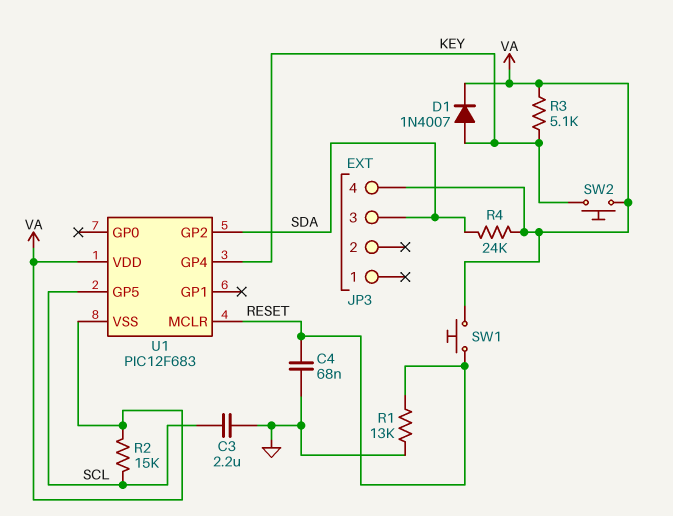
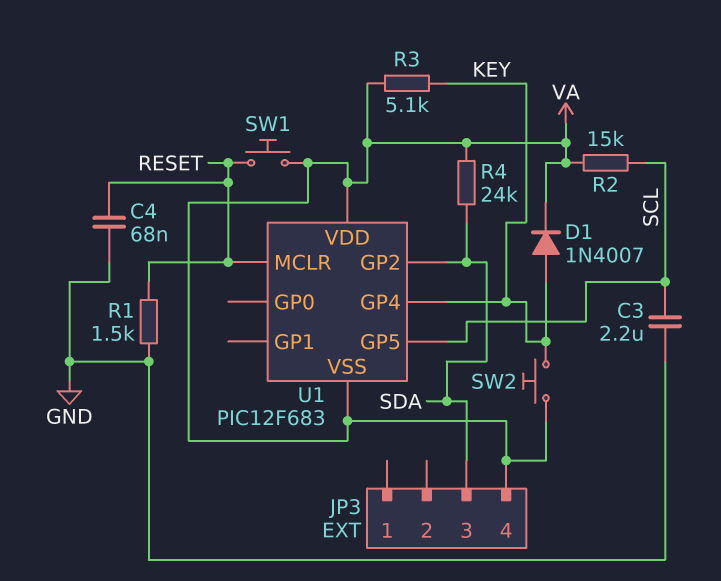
R1: 13k (GND, RESET) -> 1.5k (GND, RESET)

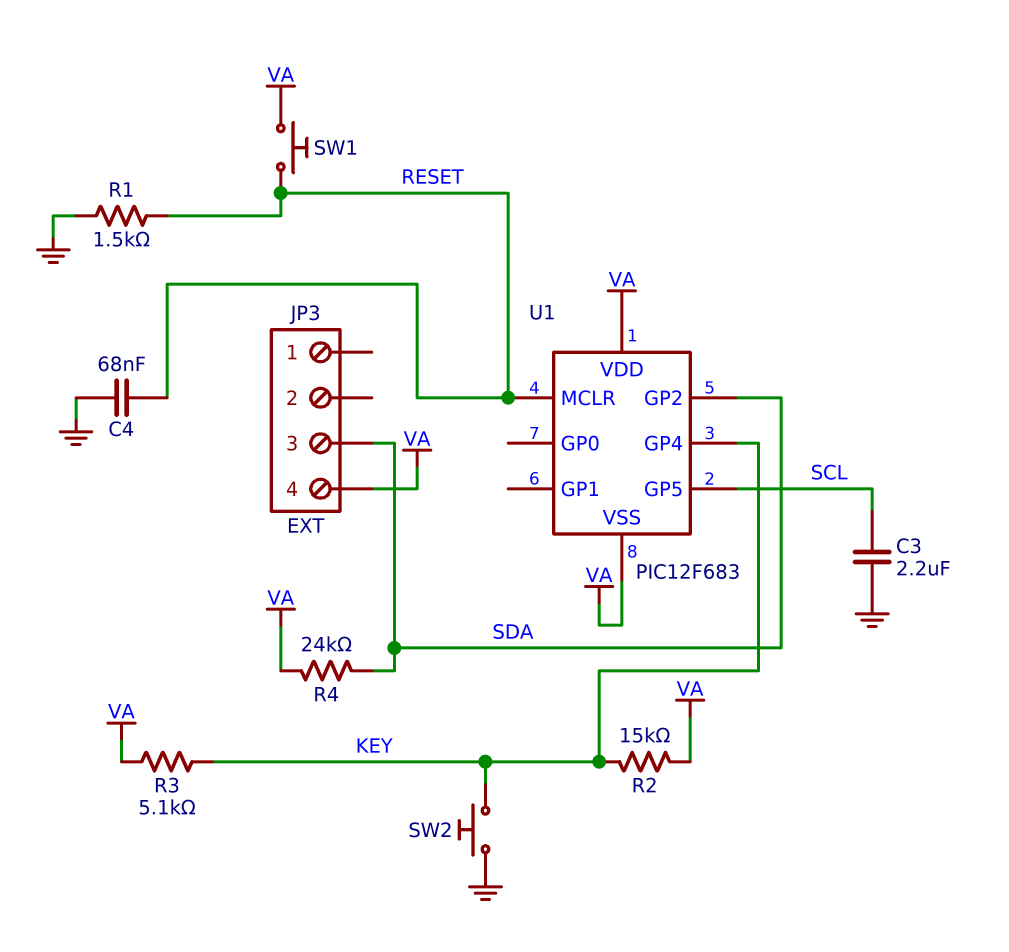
D1: diode 1N4007 (A KEY, K VA) -> none
R2: 15k (SCL, VA) -> 15k (KEY, VA)
SW2: button (KEY, VA) -> button (GND, KEY)

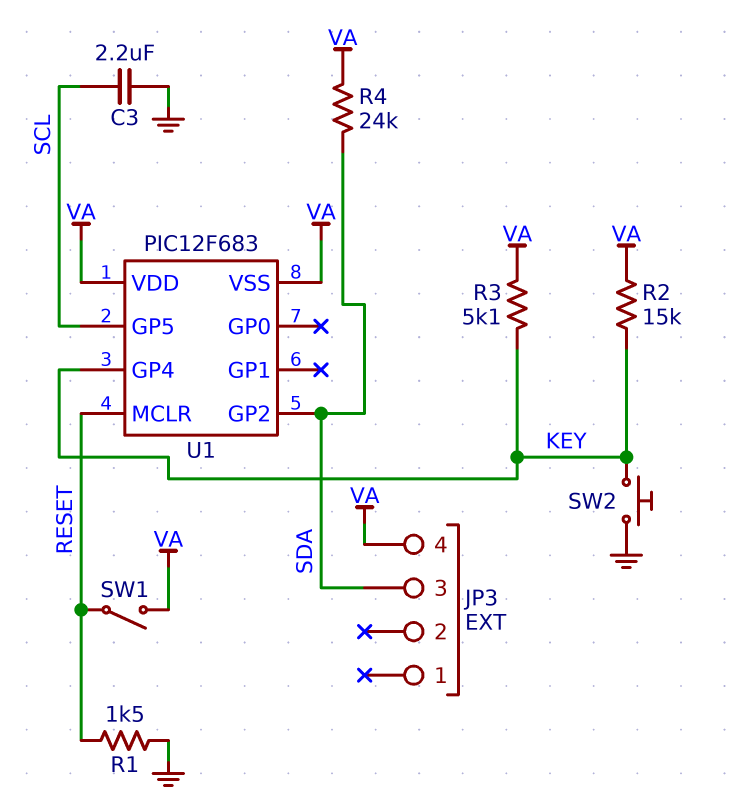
C4: 68nF (GND, RESET) -> none
SW1: button (RESET, VA) -> switch (RESET, VA)

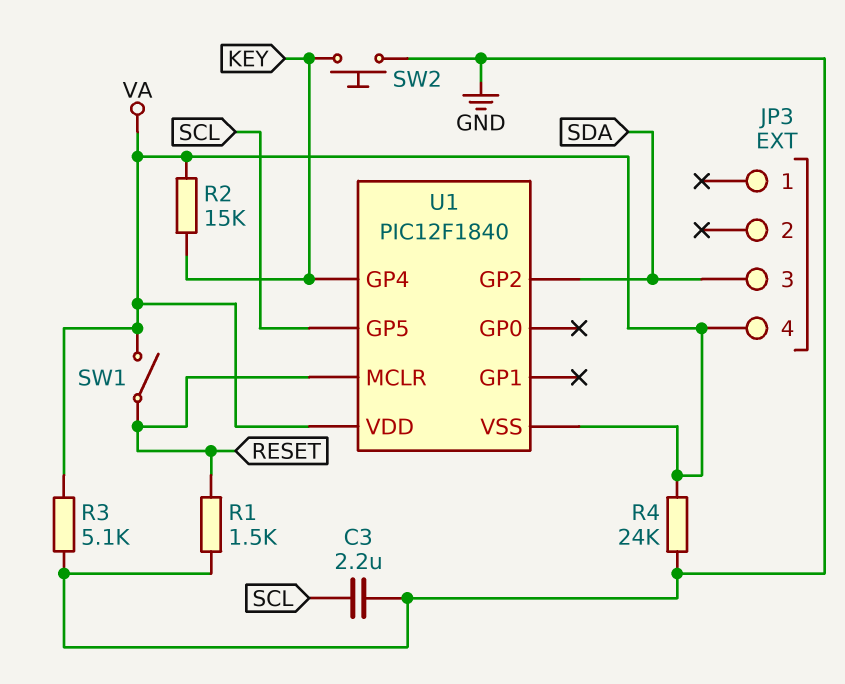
R3: 5.1k (KEY, VA) -> 5.1k (GND, VA)
R4: 24k (SDA, VA) -> 24k (GND, VA)
U1: PIC12F683 -> PIC12F1840

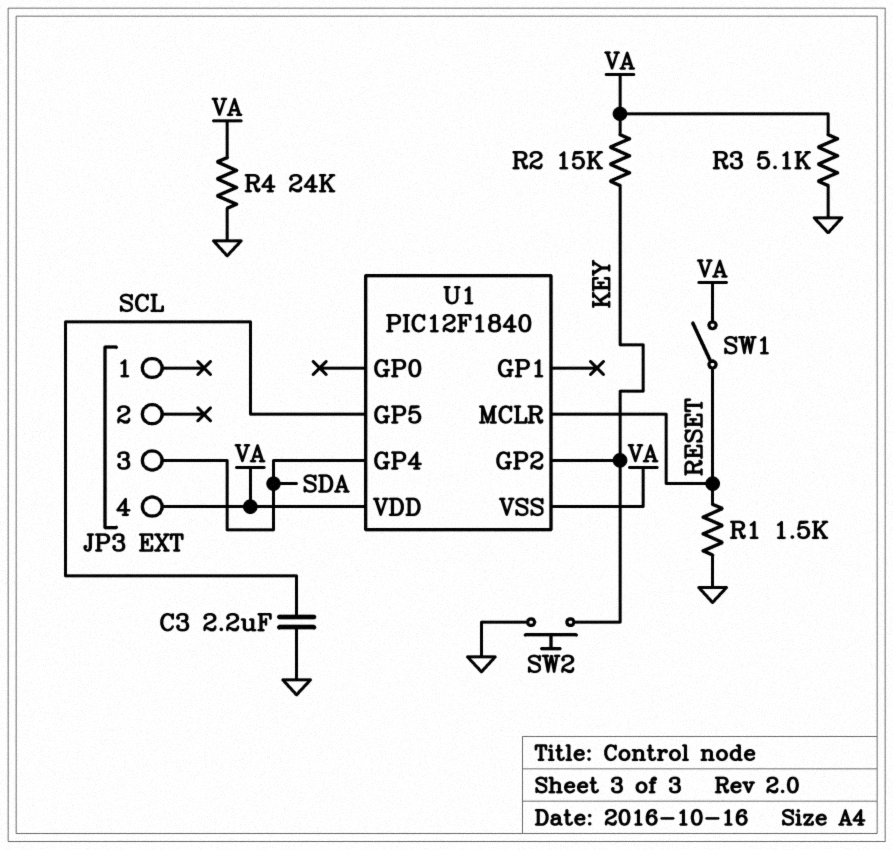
U1 pin GP2: SDA -> KEY
U1 pin GP4: KEY -> SDA

